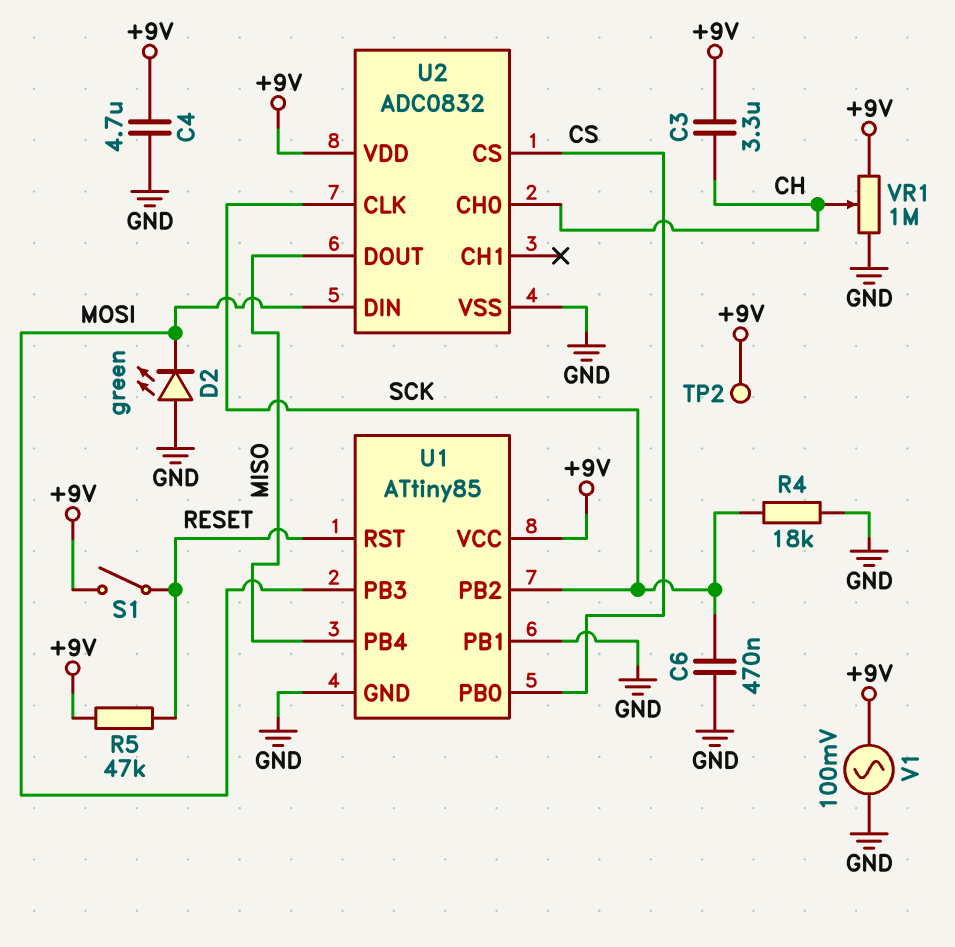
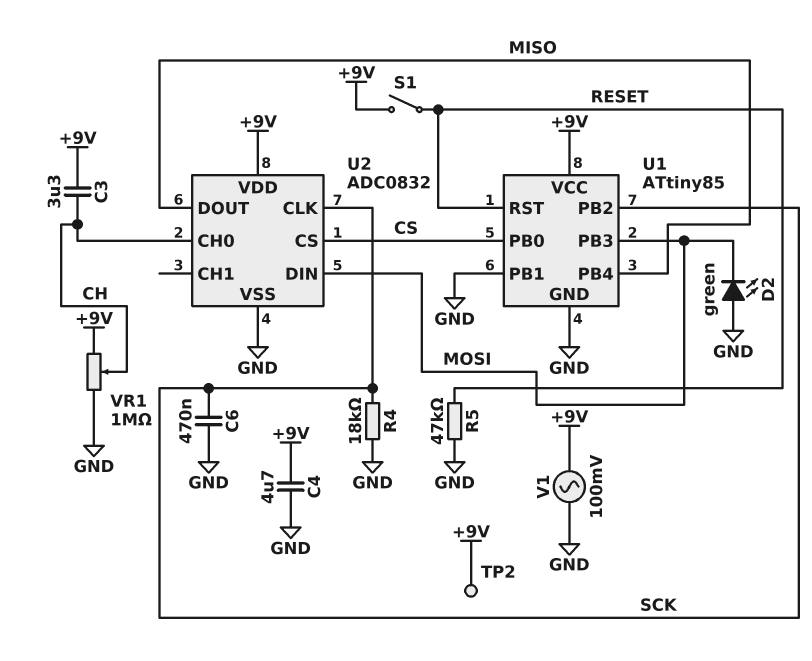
R5: 47k (+9V, RESET) -> 47k (GND, RESET)

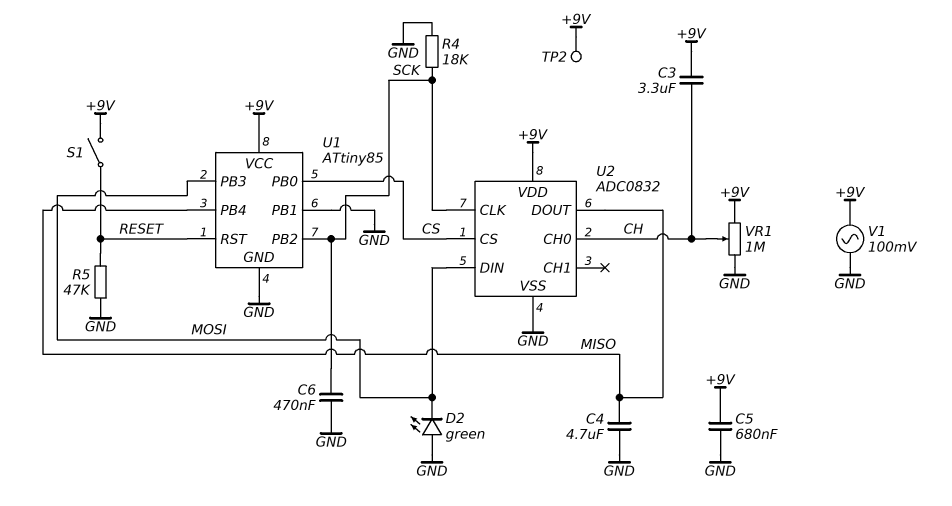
C4: 4.7uF (+9V, GND) -> 4.7uF (GND, MISO)
C5: none -> 680nF (+9V, GND)

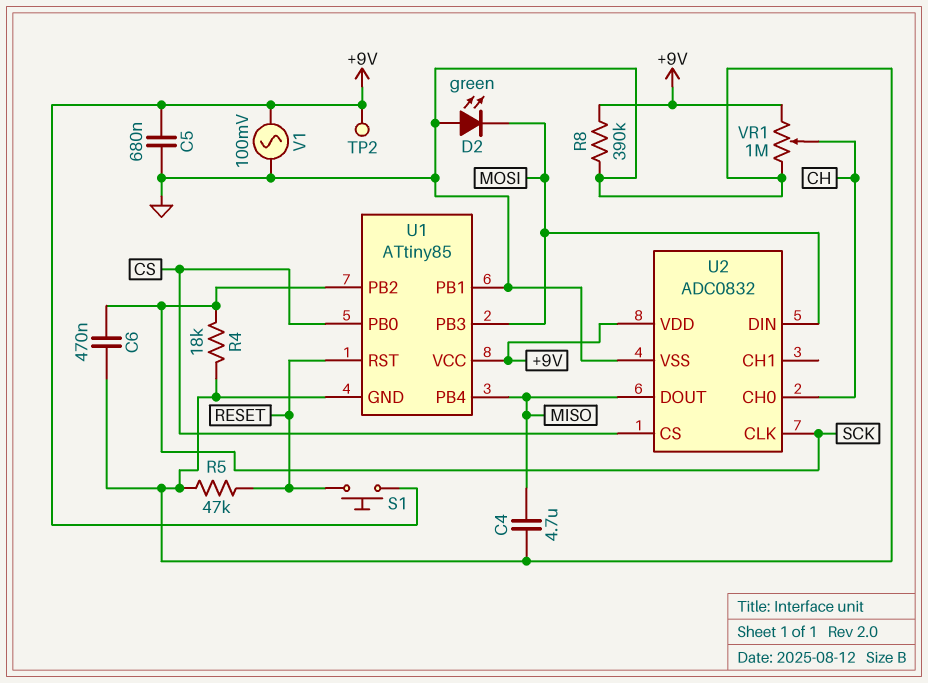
C3: 3.3uF (+9V, CH) -> none
R8: none -> 390k (+9V, GND)
S1: switch (+9V, RESET) -> button (+9V, RESET)

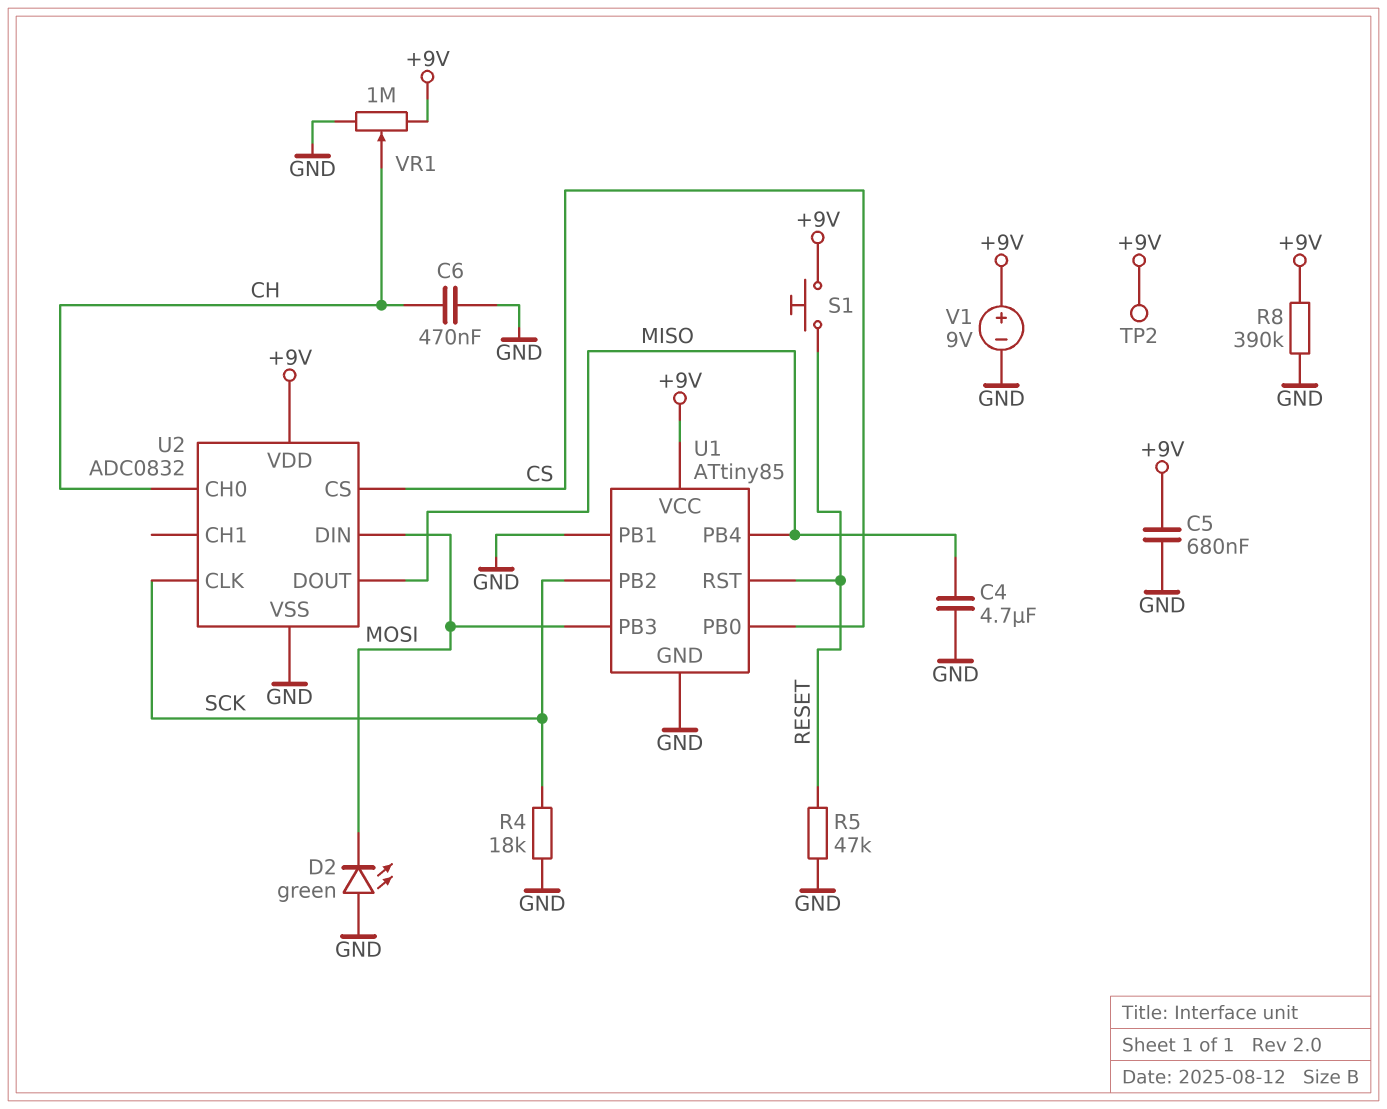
C6: 470nF (GND, SCK) -> 470nF (CH, GND)
V1: AC 100mV (+9V, GND) -> 9V (plus +9V, minus GND)

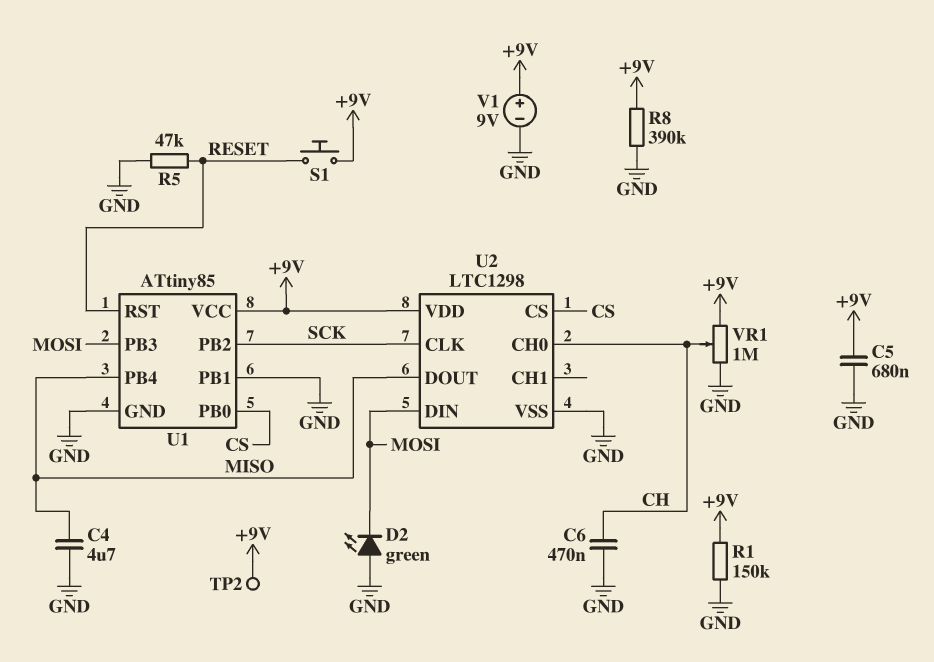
R1: none -> 150k (+9V, GND)
R4: 18k (GND, SCK) -> none
U2: ADC0832 -> LTC1298

